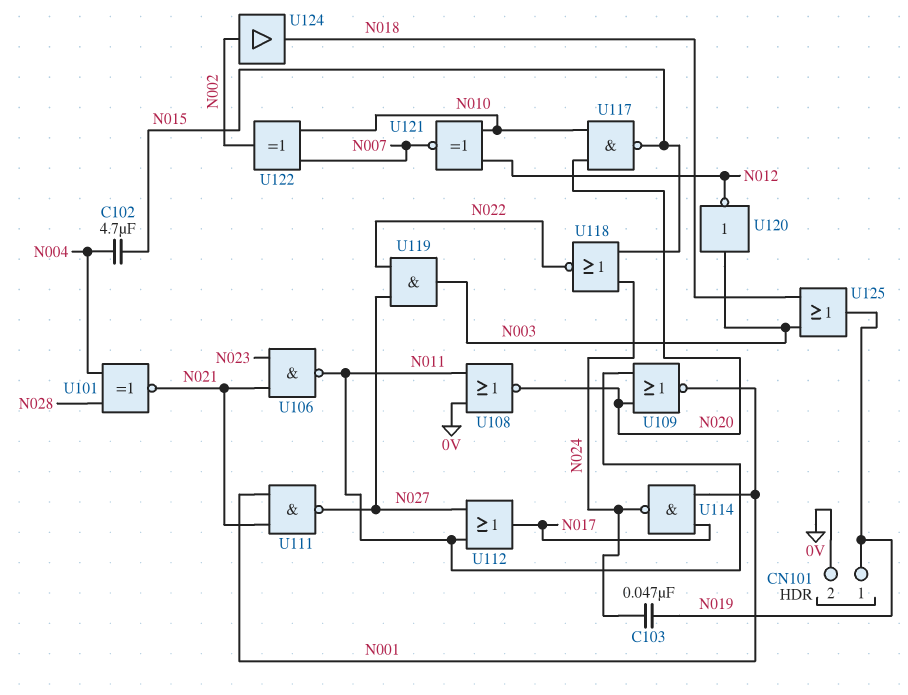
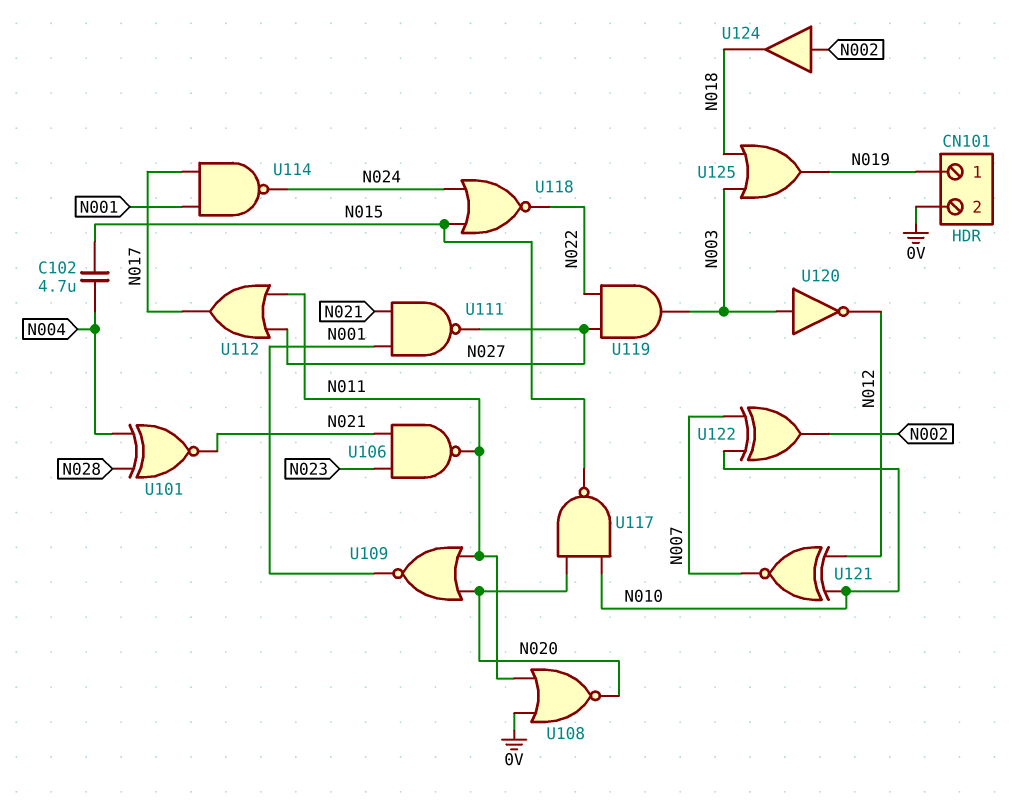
C103: 47nF (N019, N024) -> none

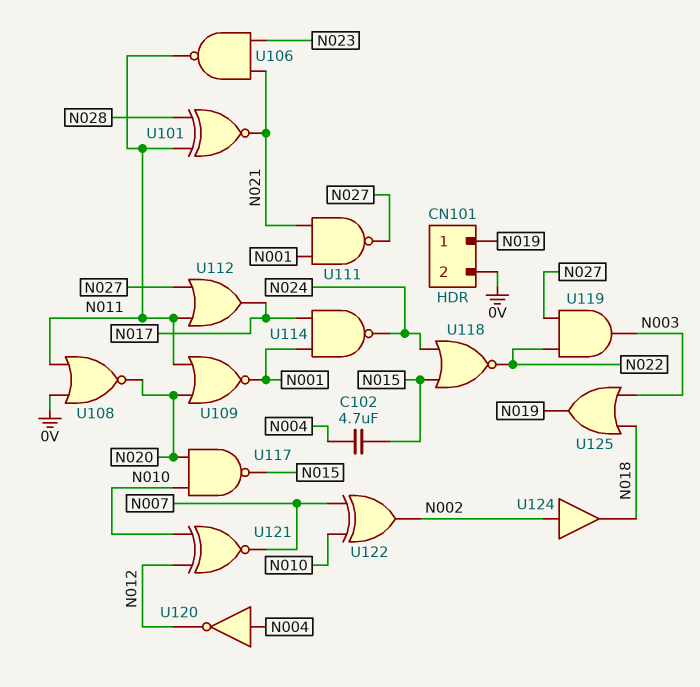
U101: XNOR (in N004, in N028, out N021) -> XNOR (in N011, in N028, out N021)
U120: NOT (in N003, out N012) -> NOT (in N004, out N012)

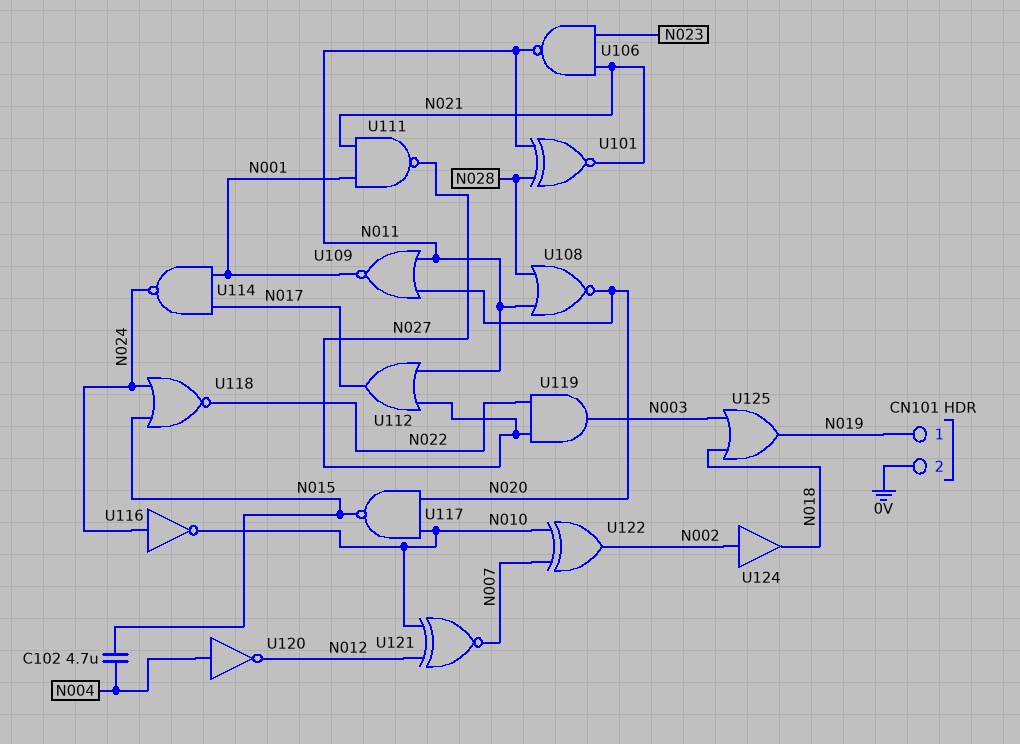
U108: NOR (in 0V, in N011, out N020) -> NOR (in N011, in N028, out N020)
U116: none -> NOT (in N024, out N010)

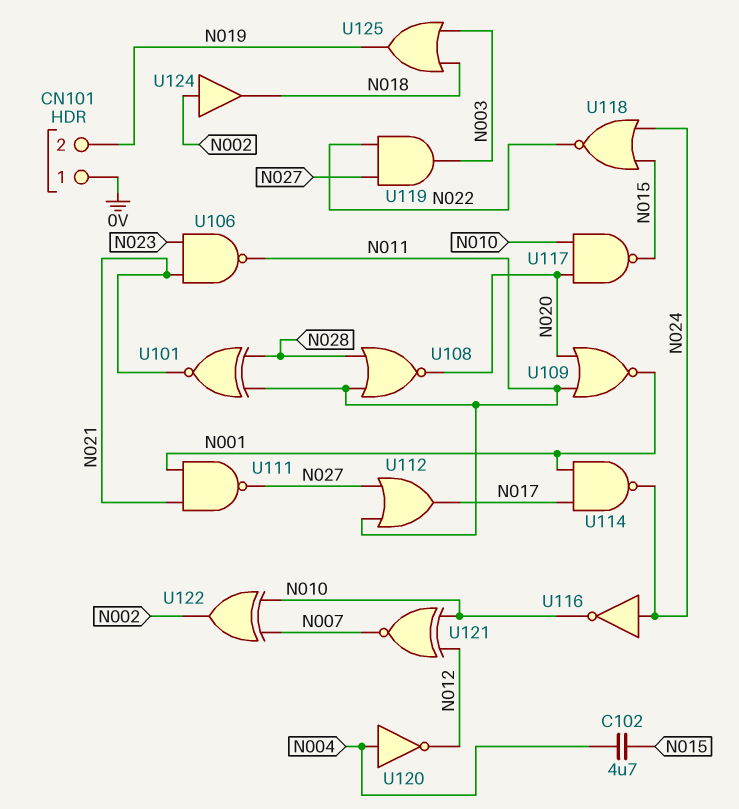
CN101 pin 1: N019 -> 0V
CN101 pin 2: 0V -> N019

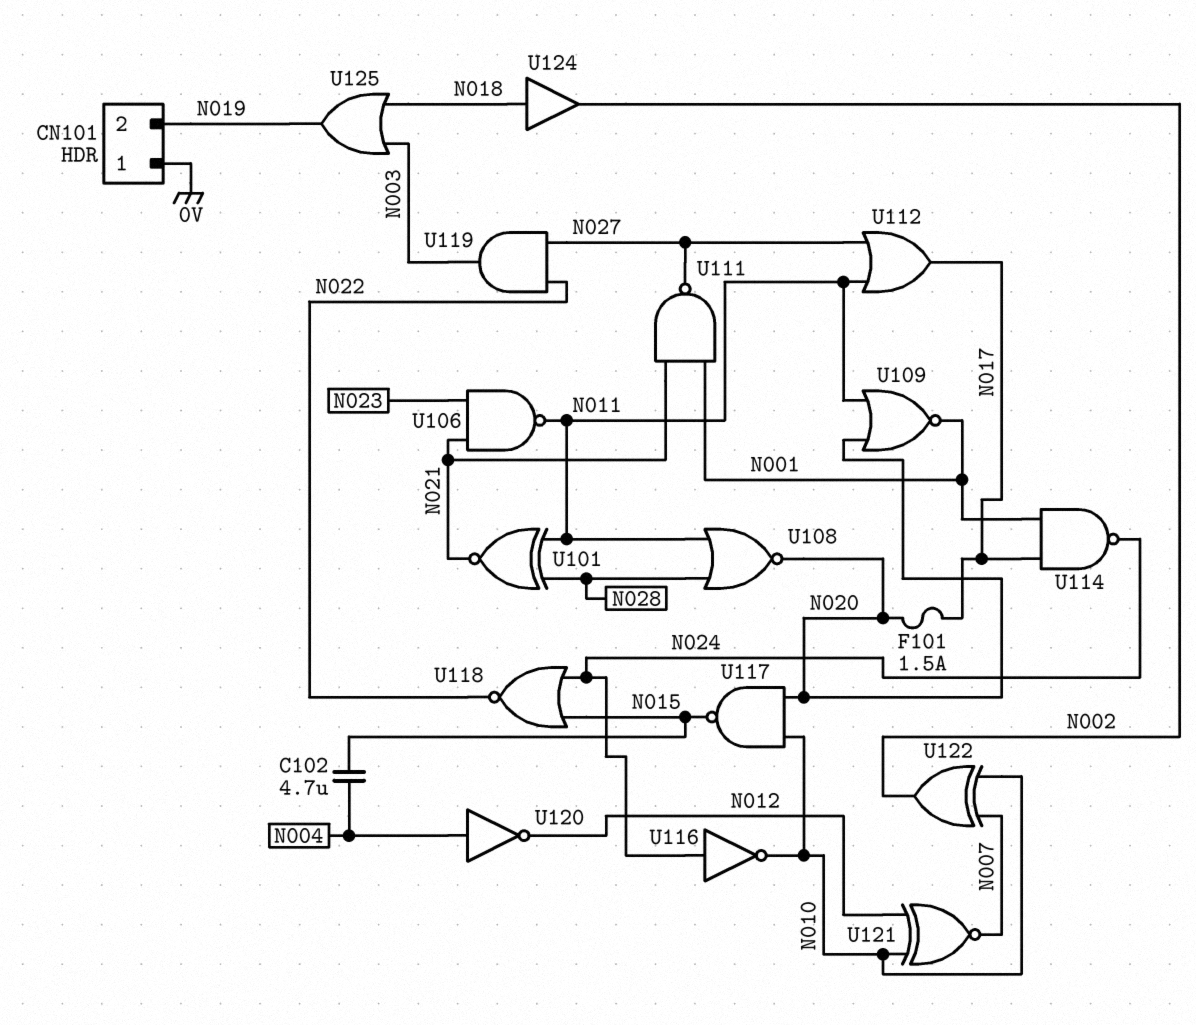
F101: none -> 1.5A (N017, N020)
U124: buffer (in N002, out N018) -> buffer (in N018, out N002)

